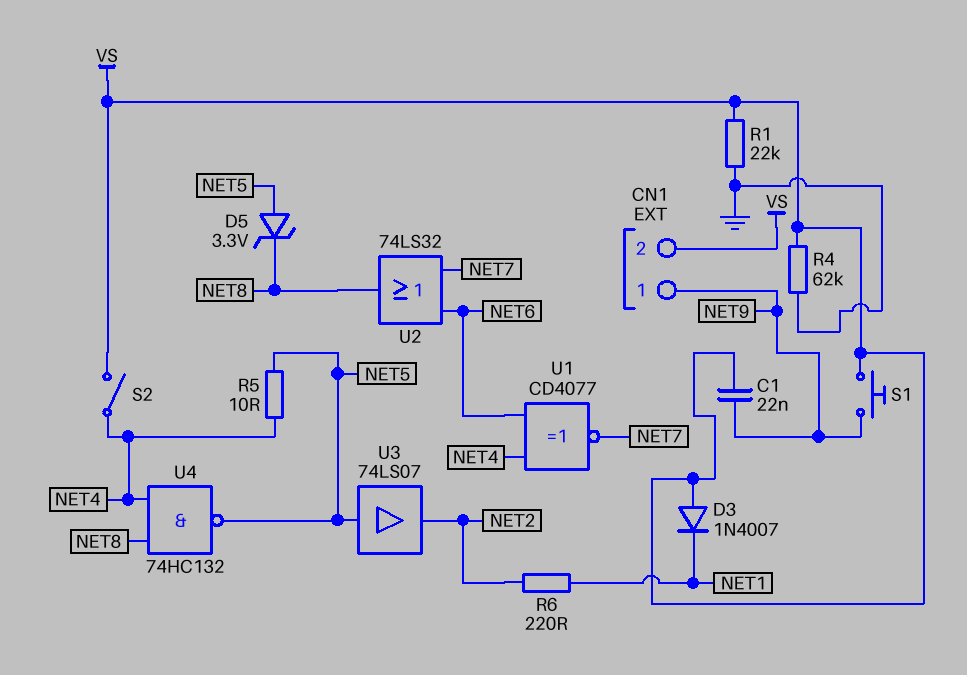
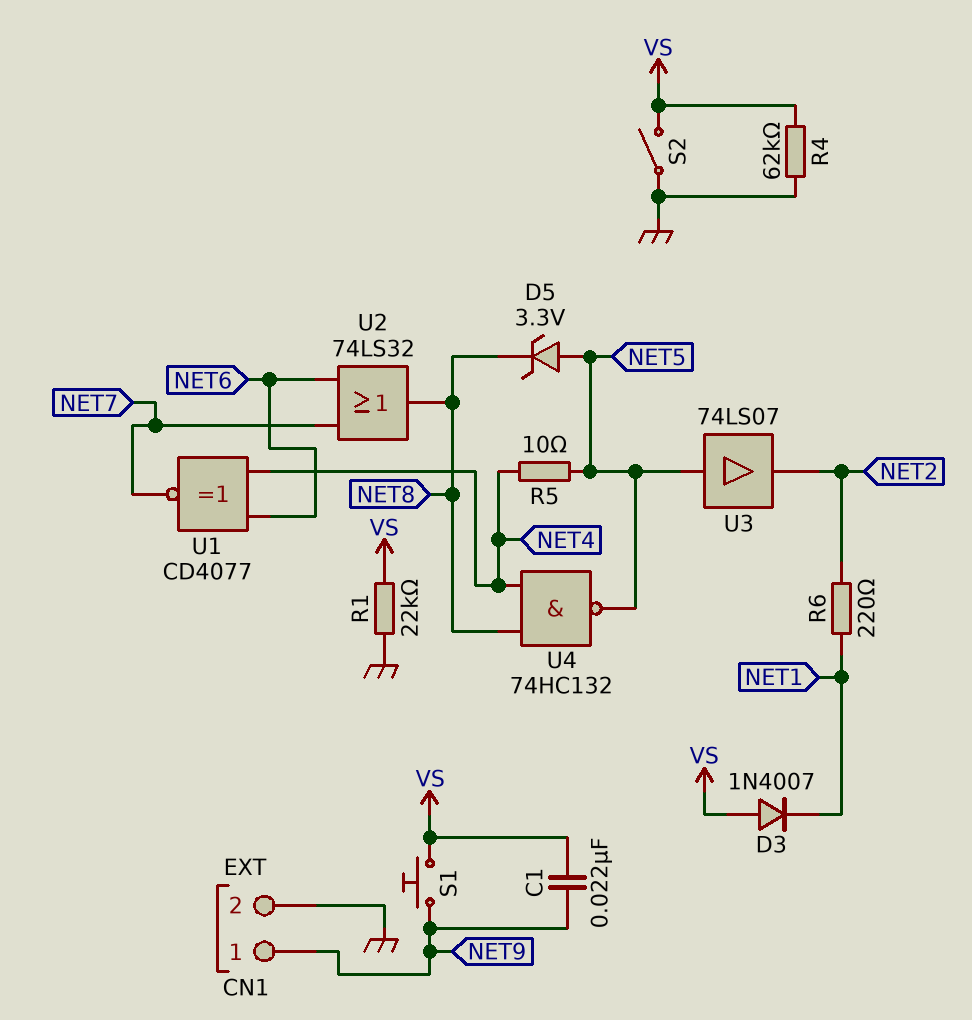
CN1 pin 2: VS -> GND
S2: switch (NET4, VS) -> switch (GND, VS)

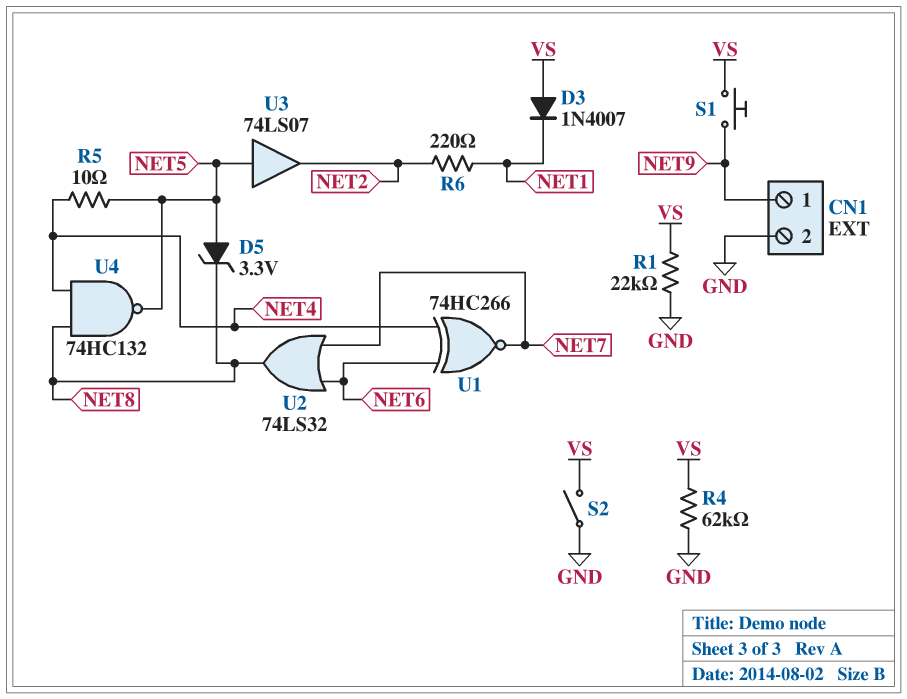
C1: 22nF (NET9, VS) -> none
U1: XNOR CD4077 (in NET4, in NET6, out NET7) -> XNOR 74HC266 (in NET4, in NET6, out NET7)

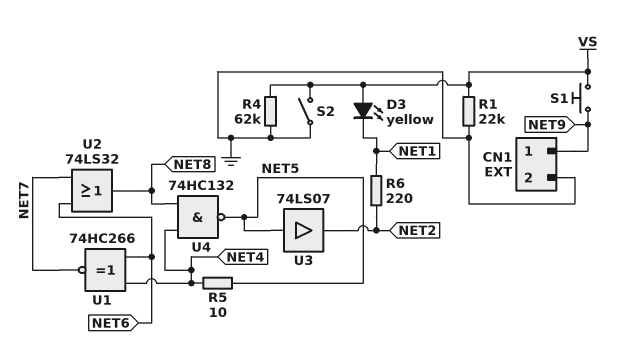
D3: diode 1N4007 (A VS, K NET1) -> LED yellow (A VS, K NET1)
D5: zener 3.3V (A NET5, K NET8) -> none

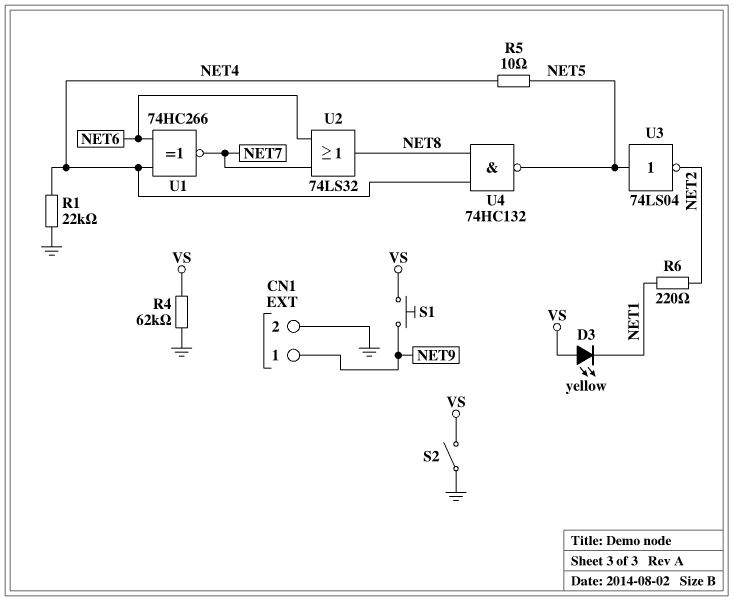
R1: 22k (GND, VS) -> 22k (GND, NET4)
U3: buffer 74LS07 (in NET5, out NET2) -> NOT 74LS04 (in NET5, out NET2)

